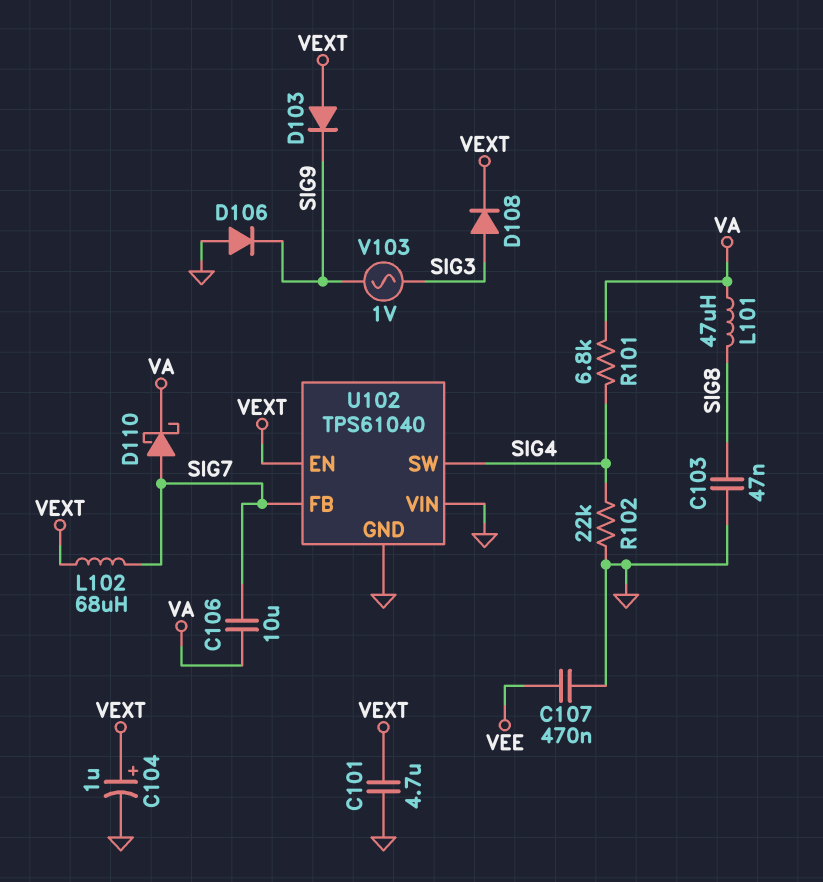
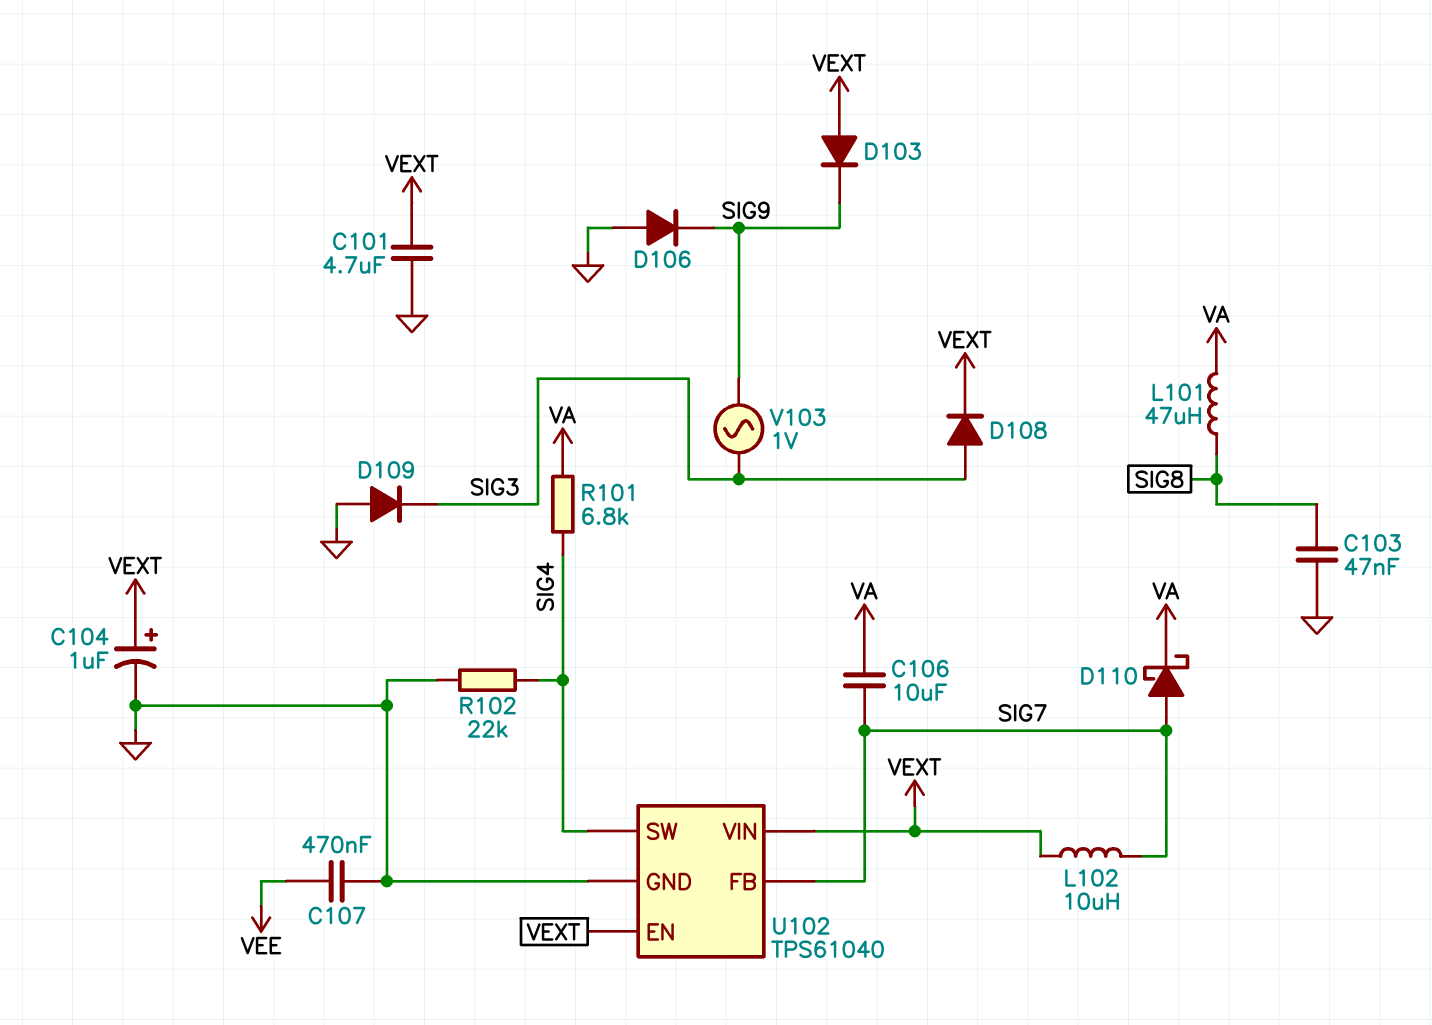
D109: none -> diode (A GND, K SIG3)
L102: 68uH (SIG7, VEXT) -> 10uH (SIG7, VEXT)
U102 pin VIN: GND -> VEXT

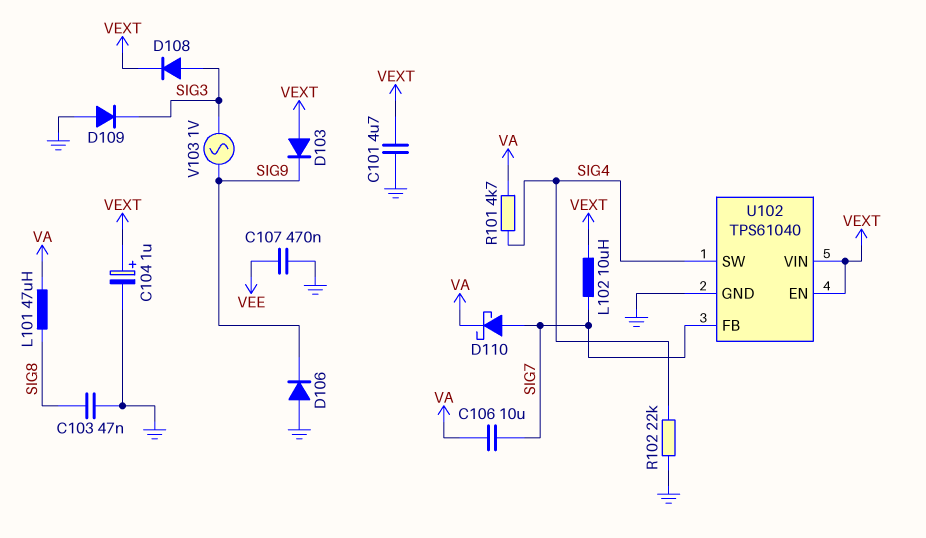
R101: 6.8k (SIG4, VA) -> 4.7k (SIG4, VA)

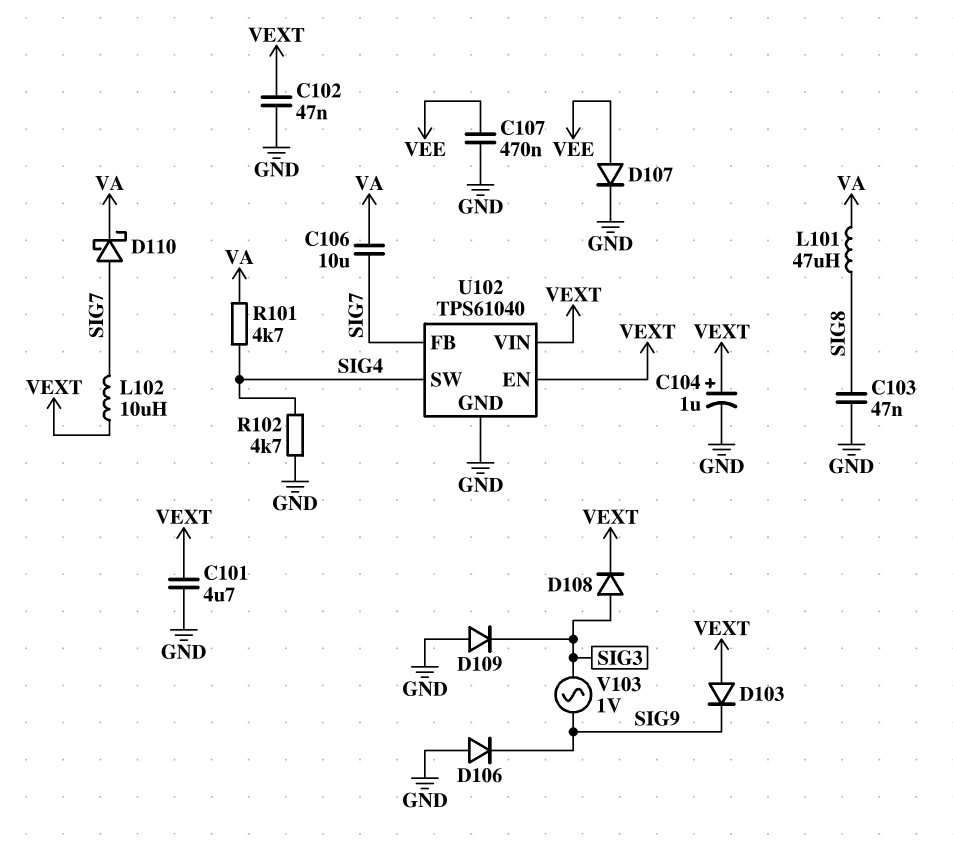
C102: none -> 47nF (GND, VEXT)
D107: none -> diode (A VEE, K GND)
R102: 22k (GND, SIG4) -> 4.7k (GND, SIG4)

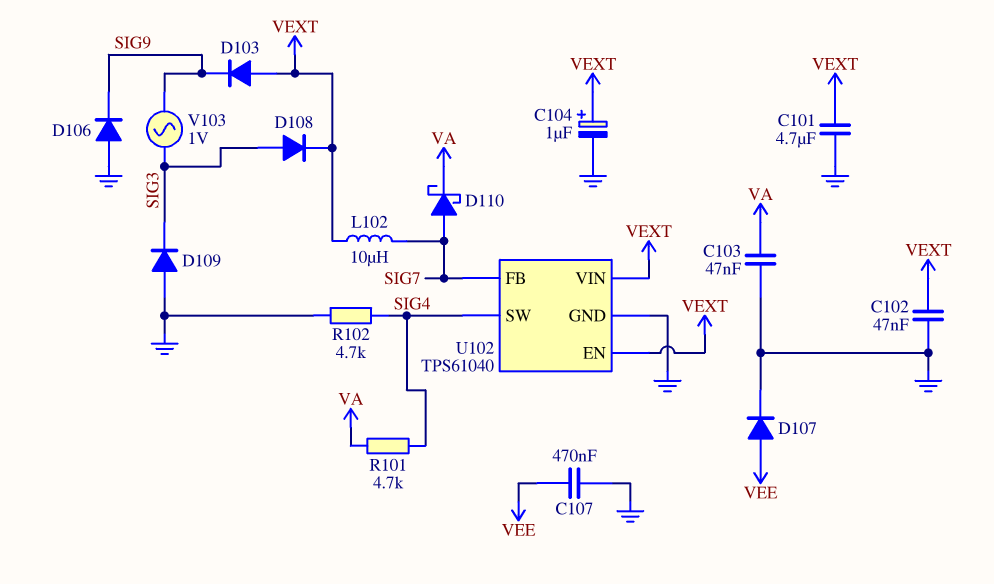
C103: 47nF (GND, SIG8) -> 47nF (GND, VA)
C106: 10uF (SIG7, VA) -> none
L101: 47uH (SIG8, VA) -> none

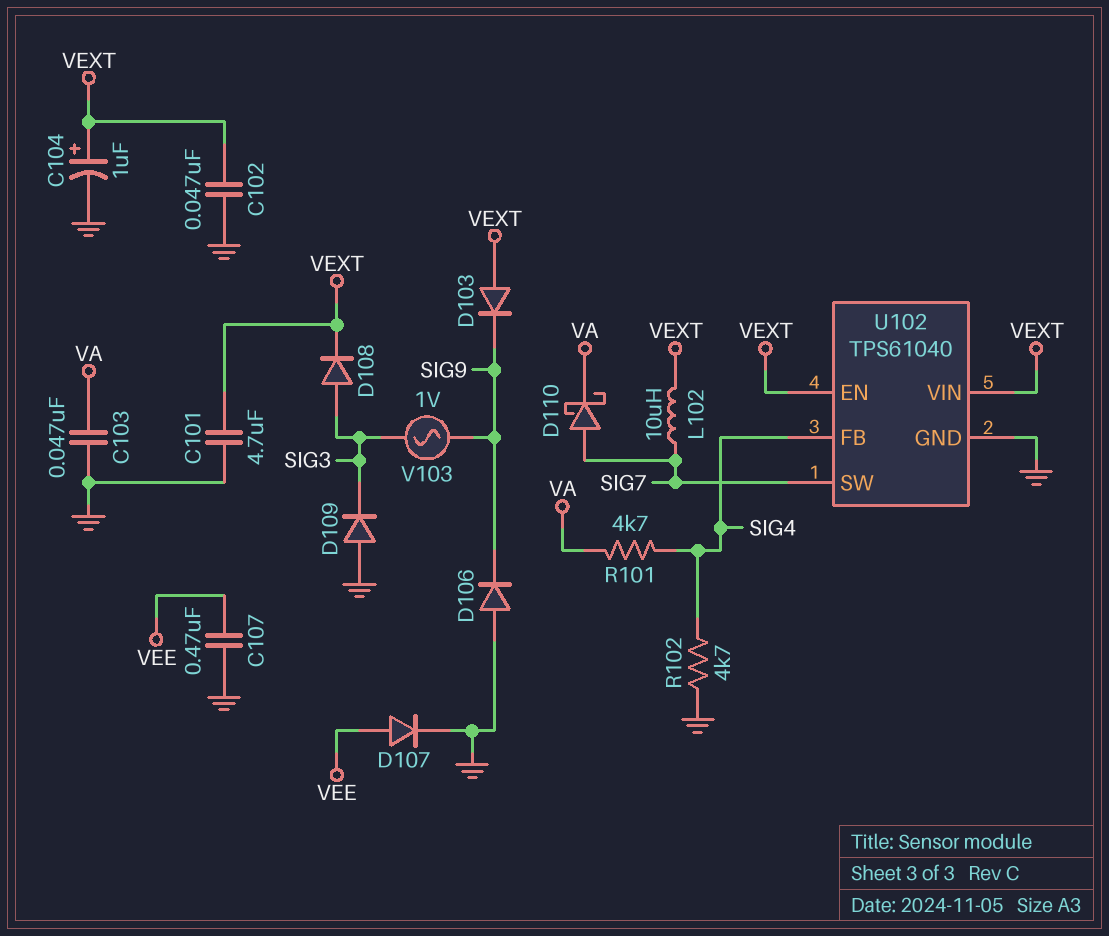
U102 pin FB: SIG7 -> SIG4
U102 pin SW: SIG4 -> SIG7

